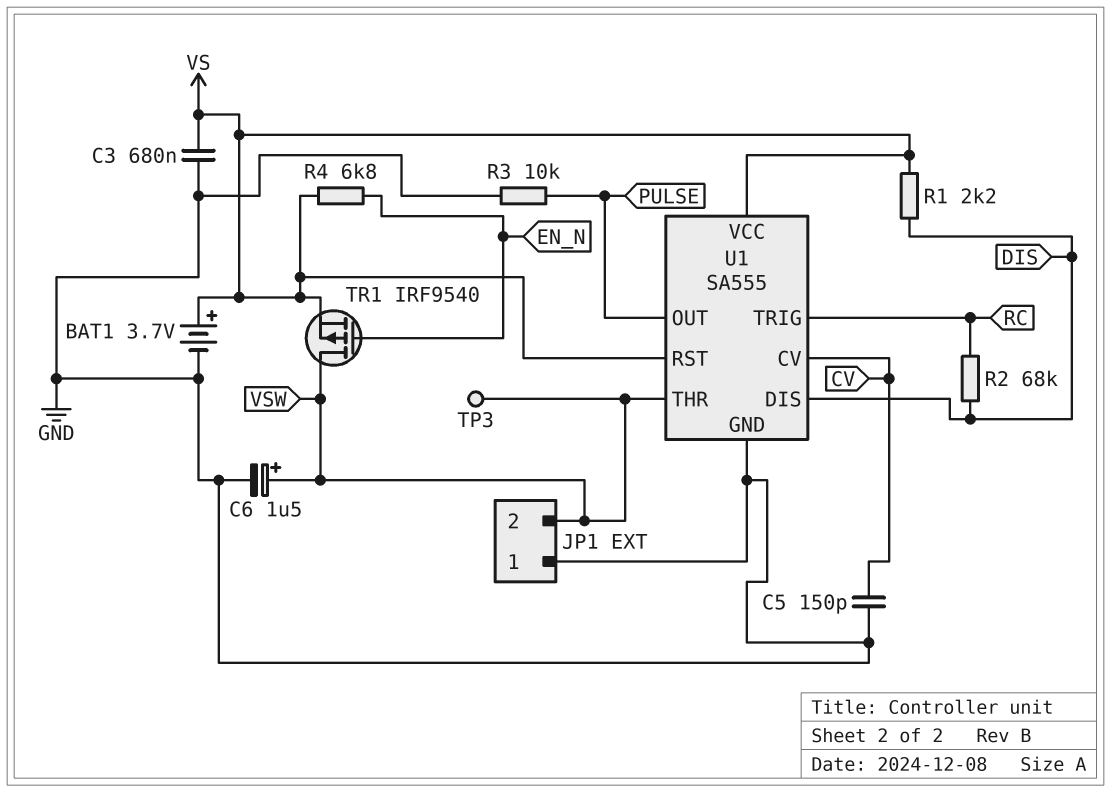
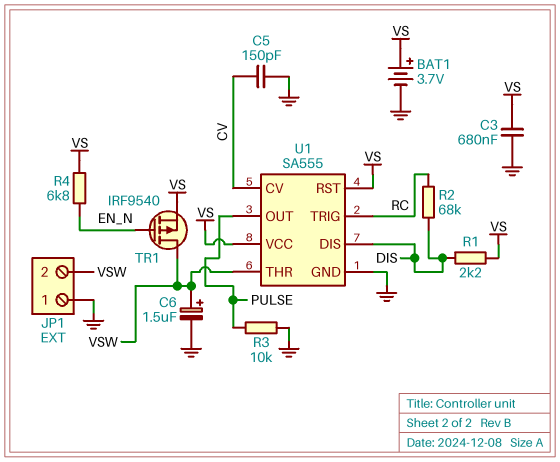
TP3: test point (VSW) -> none

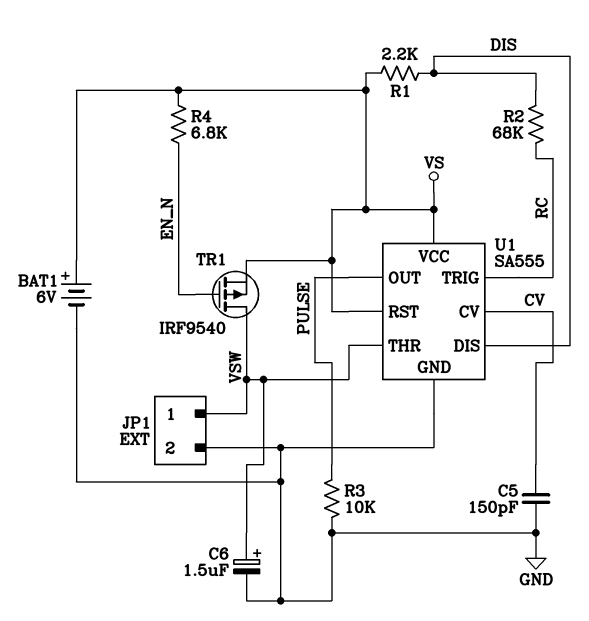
BAT1: 3.7V (plus VS, minus GND) -> 6V (plus VS, minus GND)
C3: 680nF (GND, VS) -> none
JP1 pin 1: GND -> VSW
JP1 pin 2: VSW -> GND

